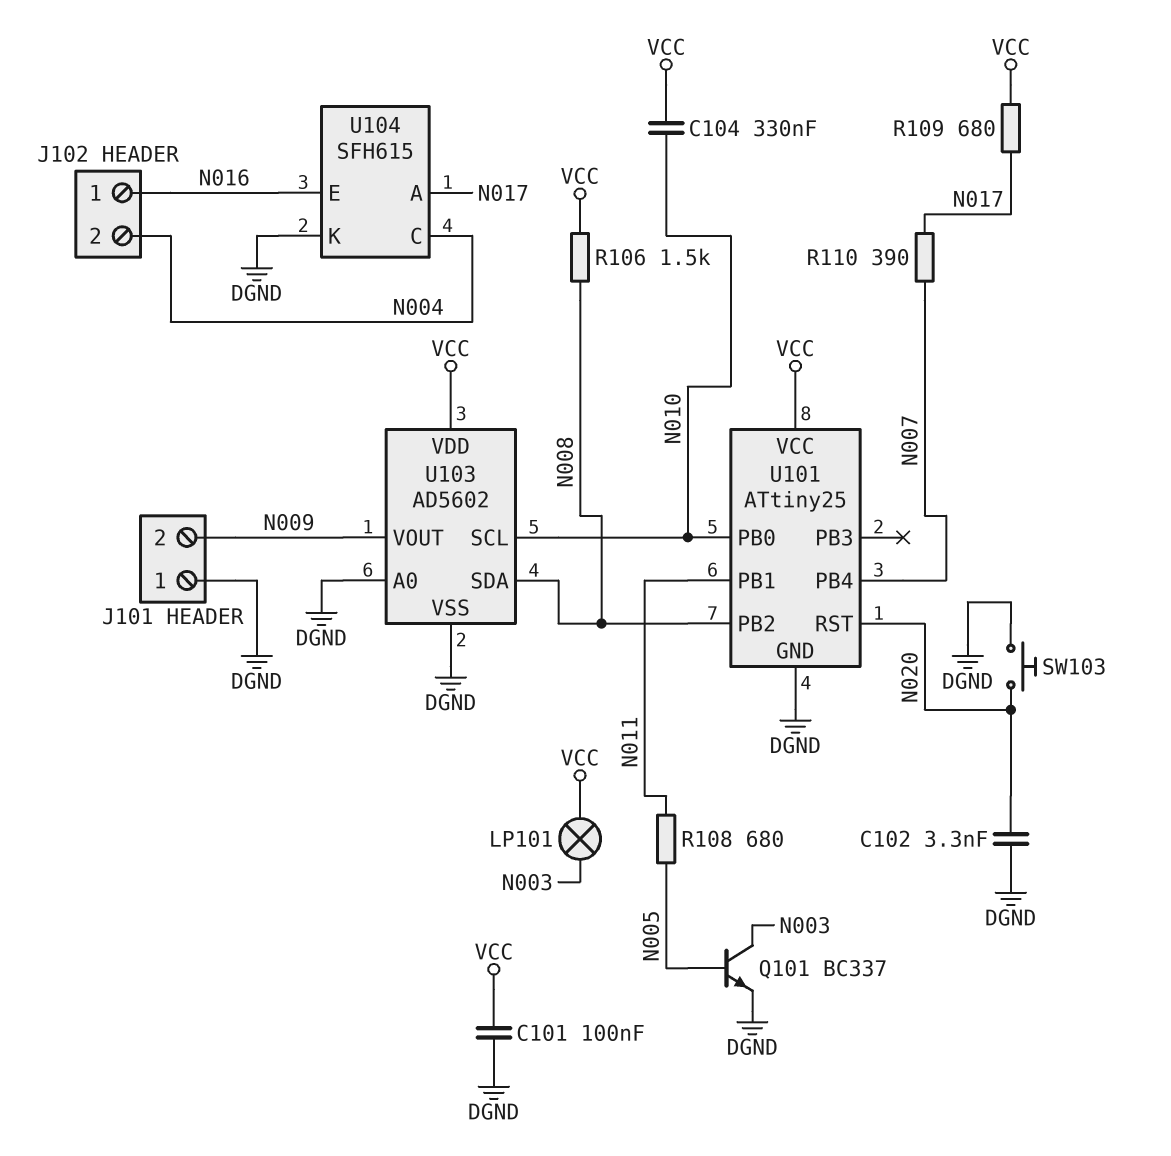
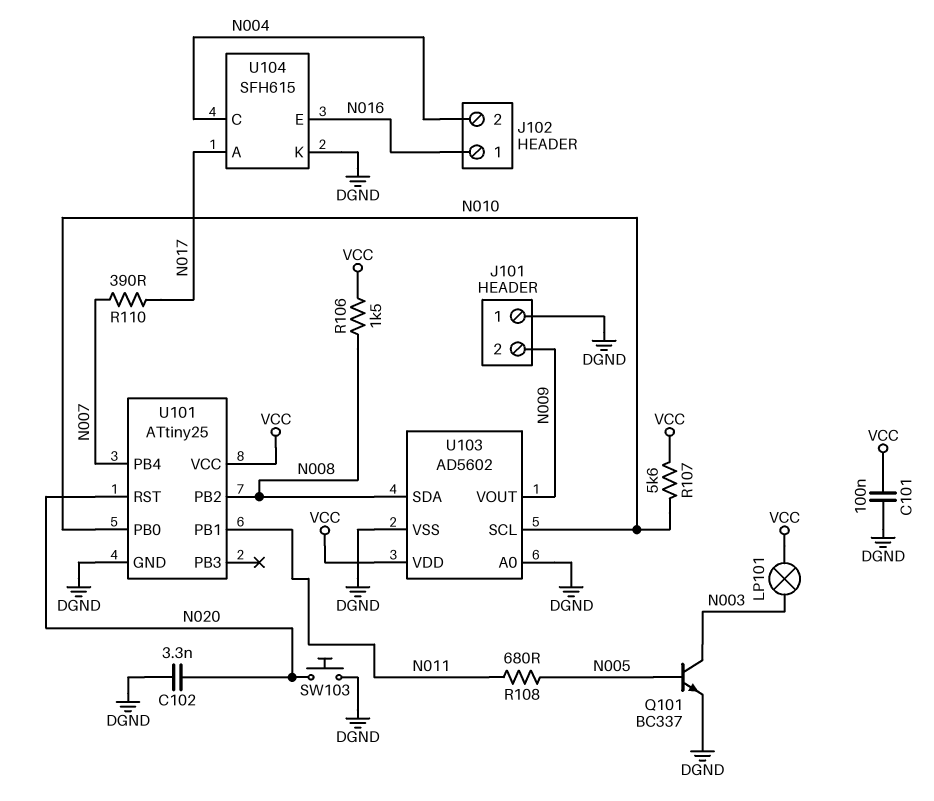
C104: 330nF (N010, VCC) -> none
R107: none -> 5.6k (N010, VCC)
R109: 680 (N017, VCC) -> none

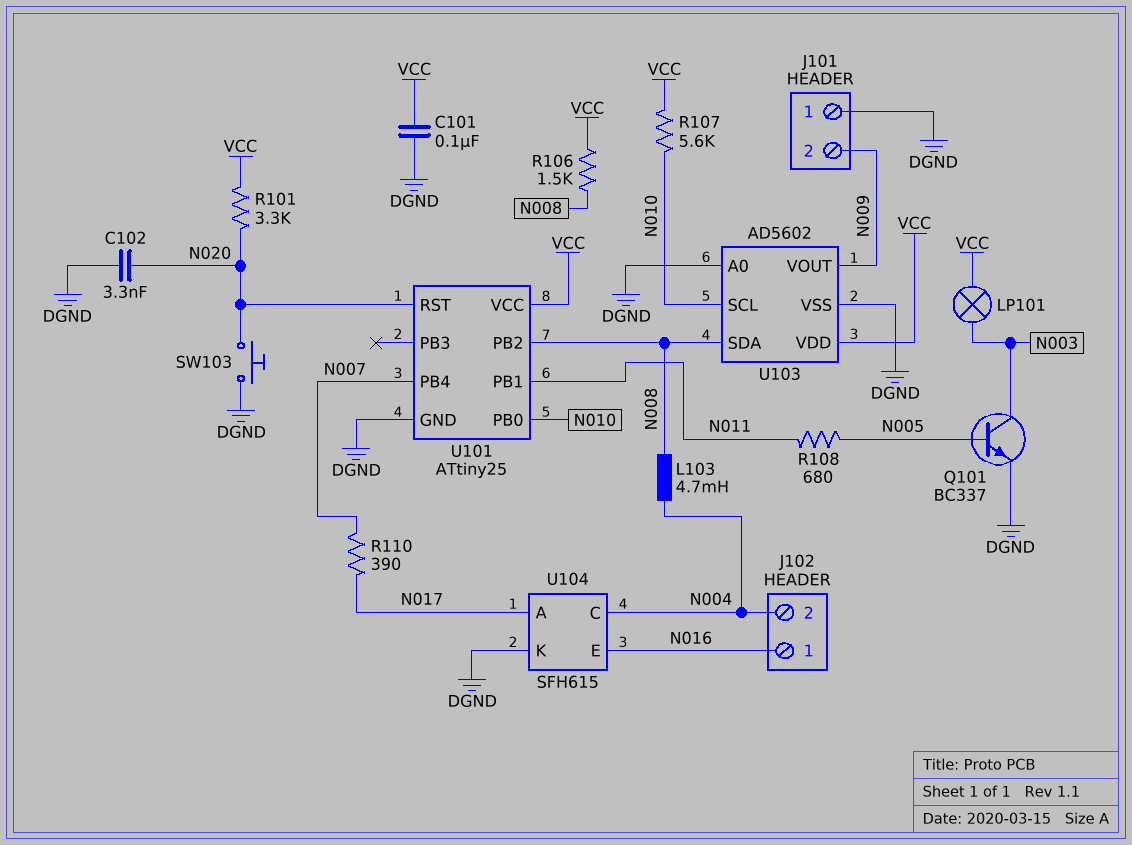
L103: none -> 4.7mH (N004, N008)
R101: none -> 3.3k (N020, VCC)

